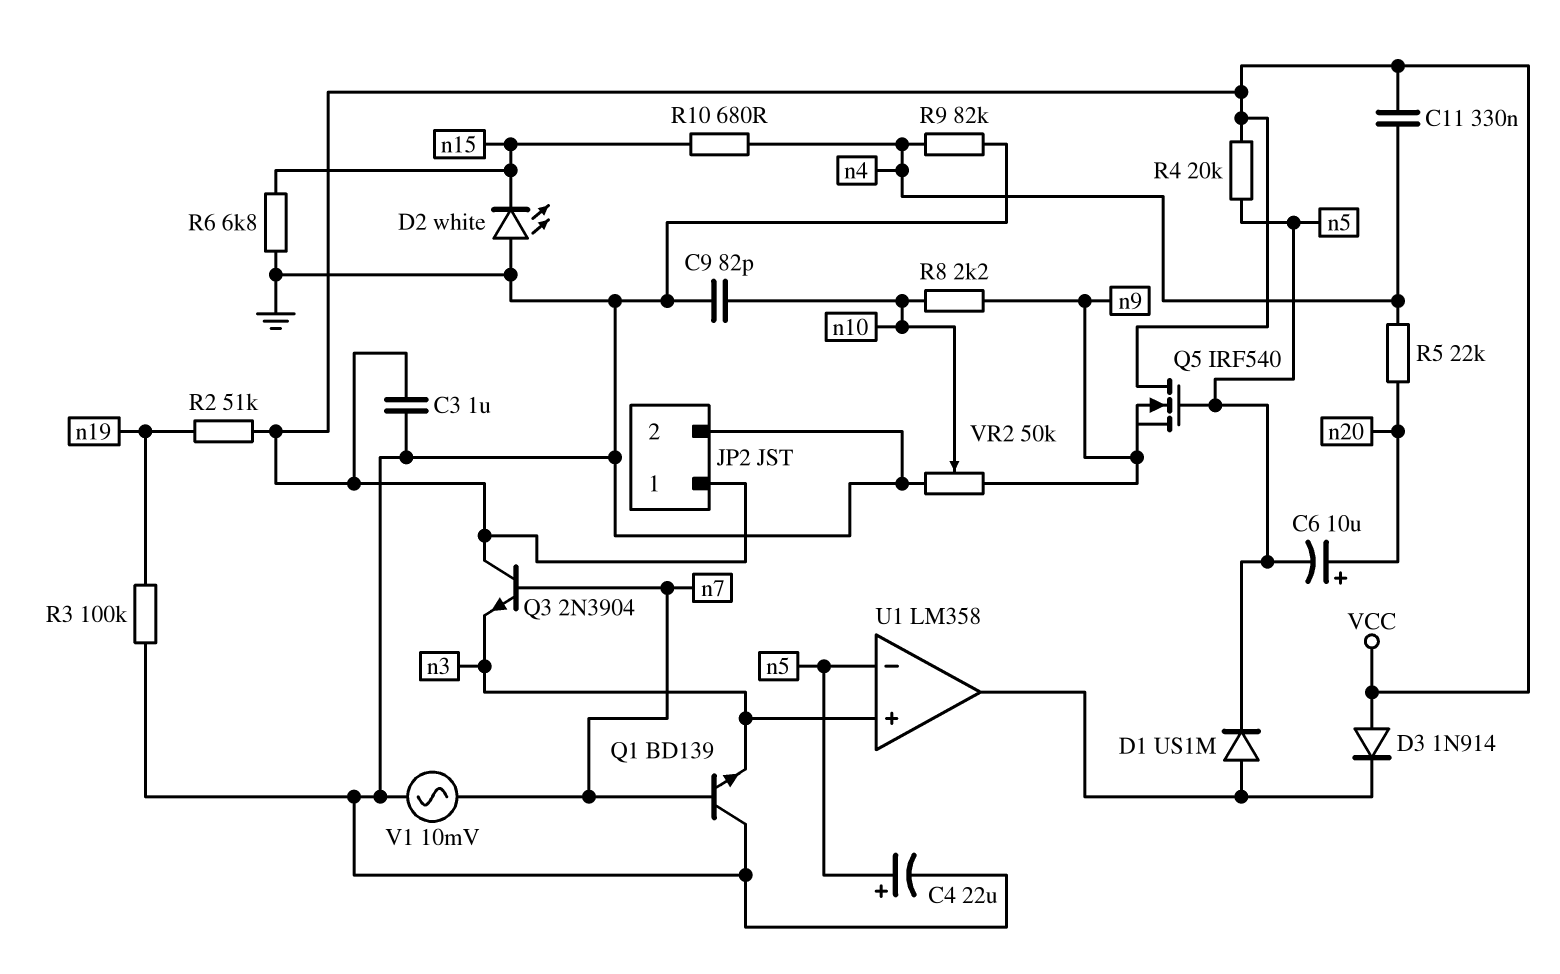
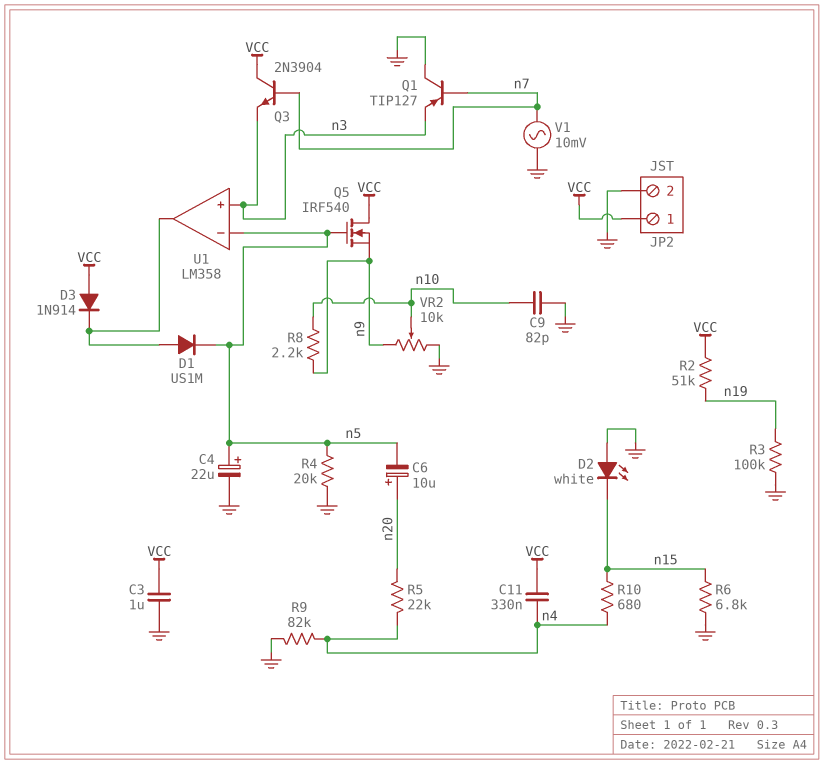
Q1: NPN BD139 (B n7, C GND, E n3) -> PNP TIP127 (B n7, C GND, E n3)
R4: 20k (VCC, n5) -> 20k (GND, n5)
VR2: 50k (GND, n9, wiper n10) -> 10k (GND, n9, wiper n10)

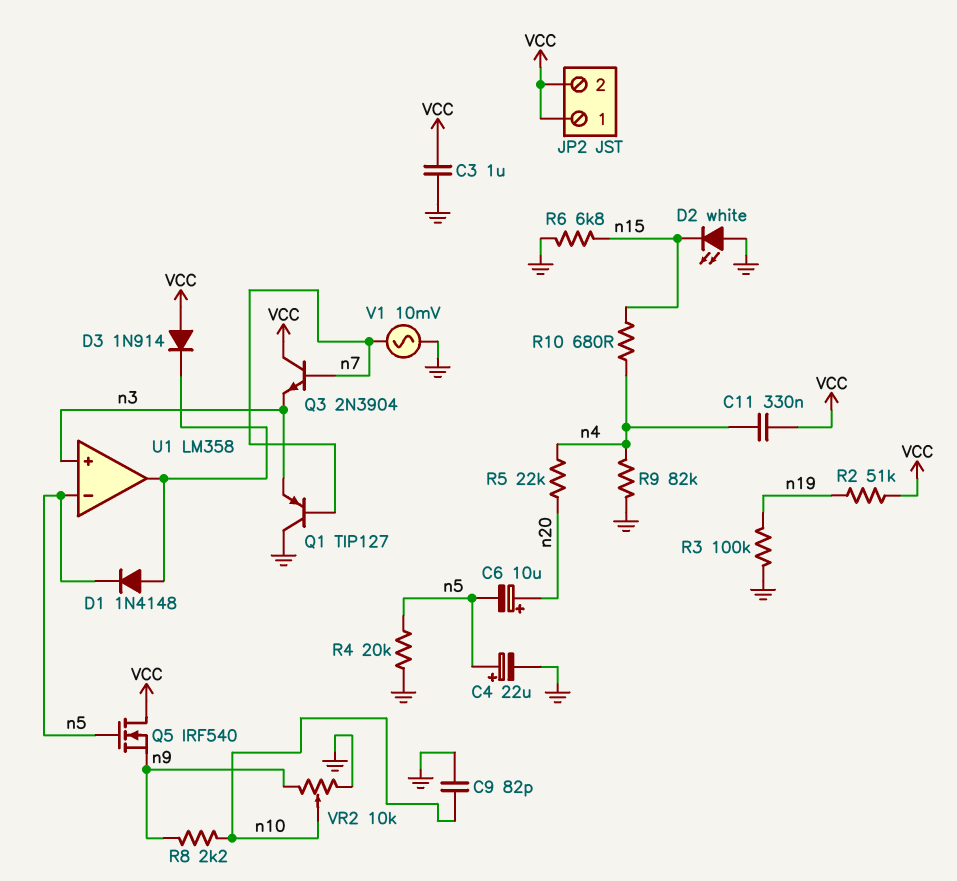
D1: diode US1M (A U1/out, K n5) -> diode 1N4148 (A U1/out, K n5)
JP2 pin 2: GND -> VCC

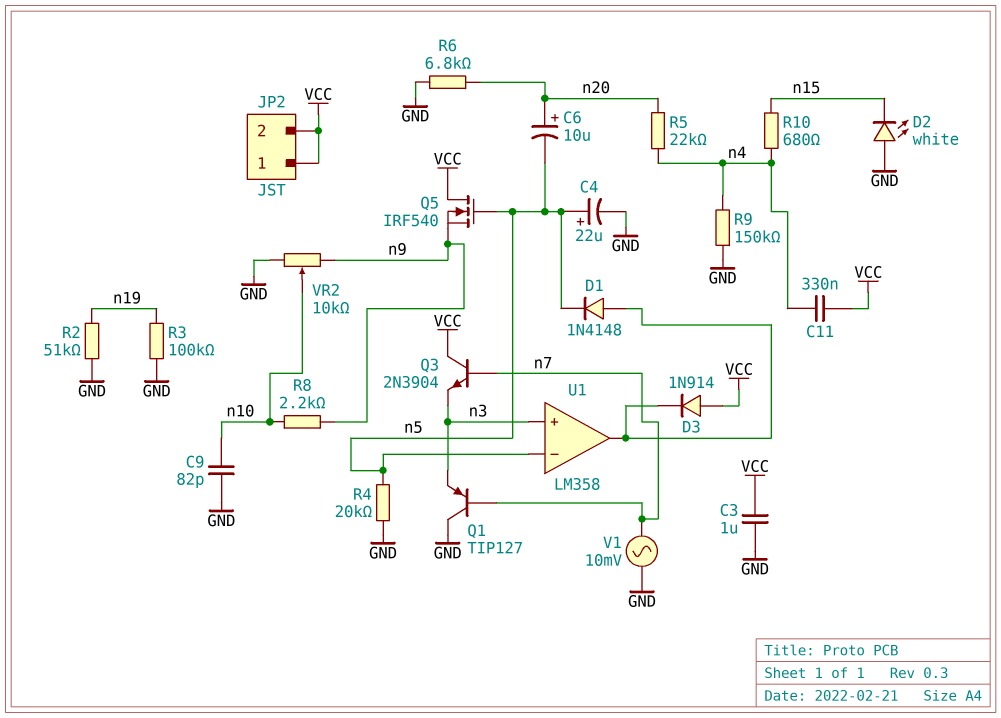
R2: 51k (VCC, n19) -> 51k (GND, n19)
R6: 6.8k (GND, n15) -> 6.8k (GND, n20)
R9: 82k (GND, n4) -> 150k (GND, n4)

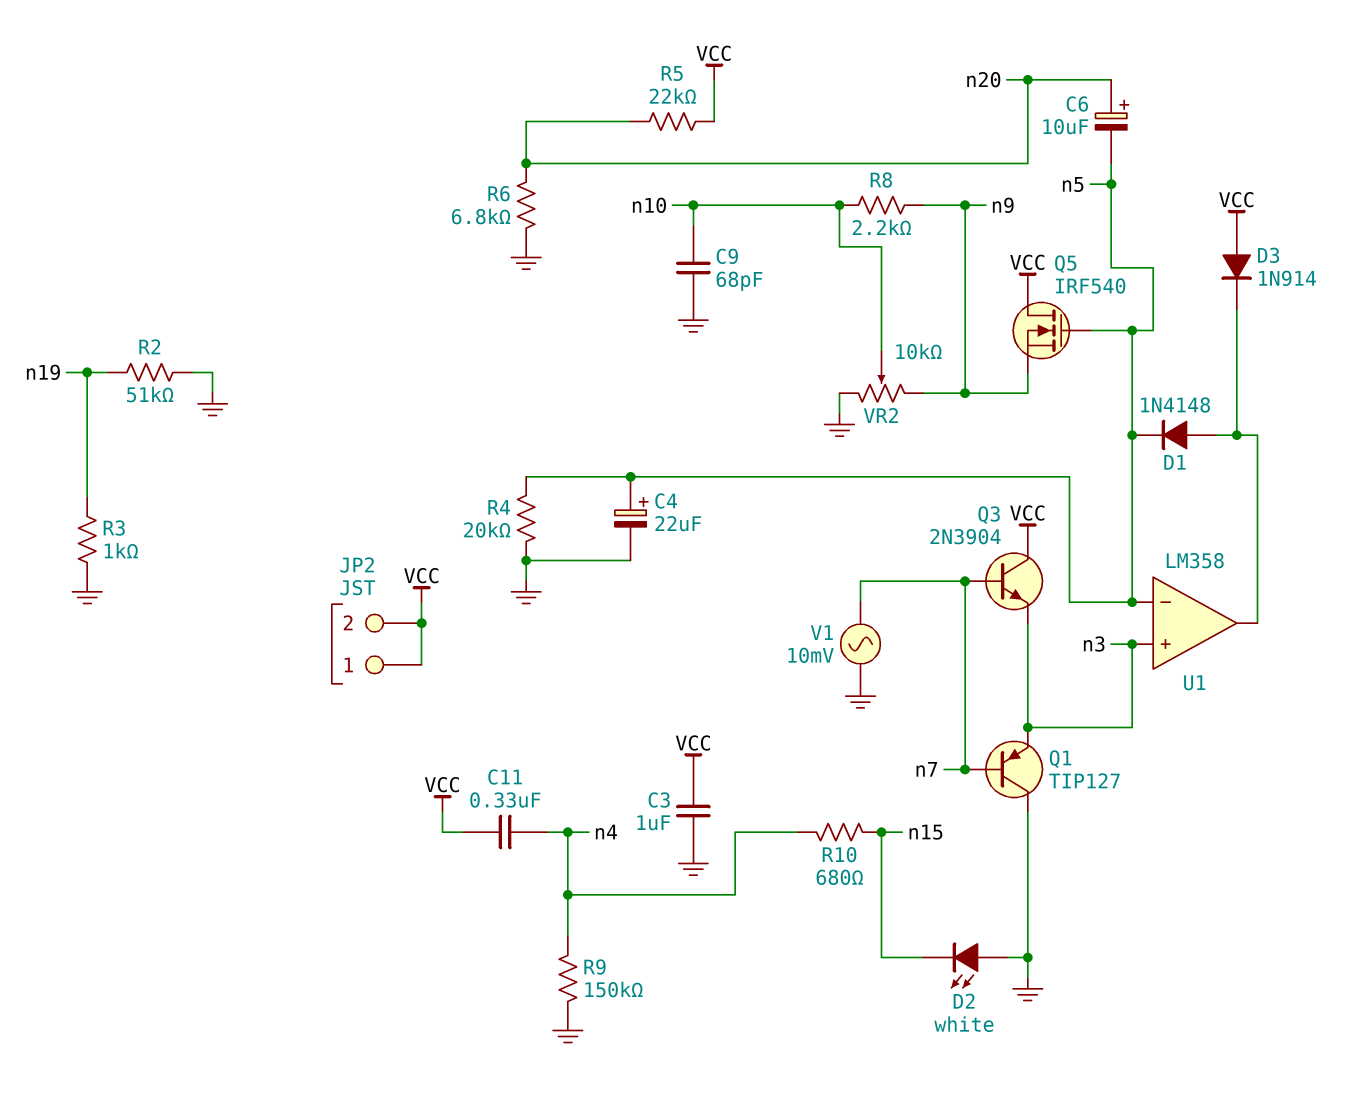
C9: 82pF (GND, n10) -> 68pF (GND, n10)
R3: 100k (GND, n19) -> 1k (GND, n19)
R5: 22k (n4, n20) -> 22k (VCC, n20)

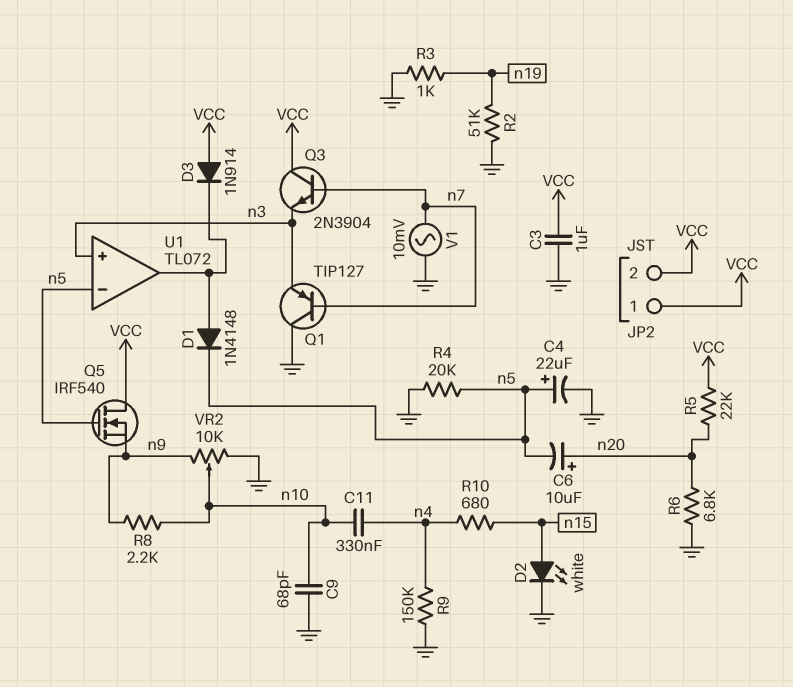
C11: 330nF (VCC, n4) -> 330nF (n4, n10)
D2: LED white (A GND, K n15) -> LED white (A n15, K GND)
U1: LM358 -> TL072

